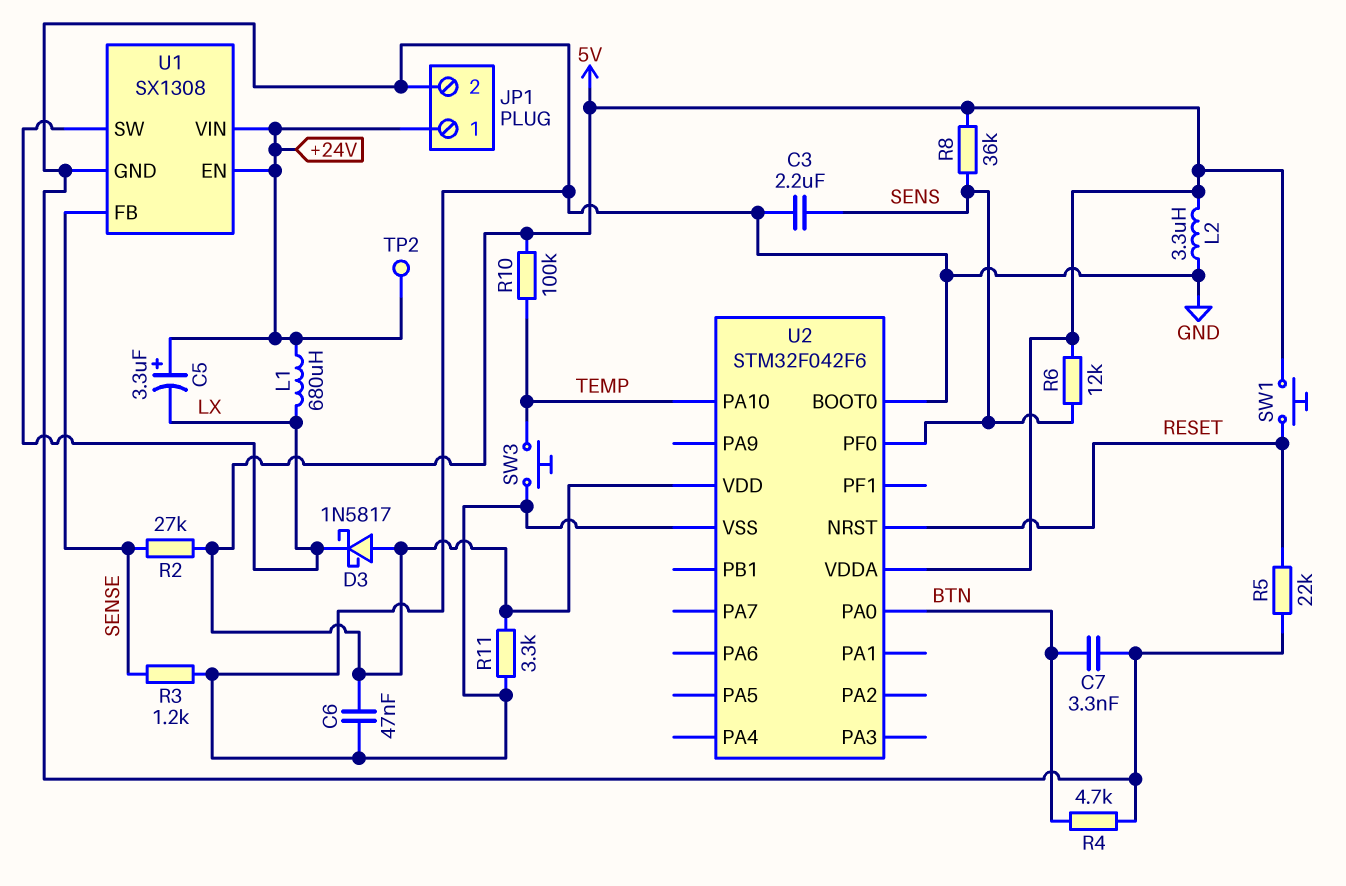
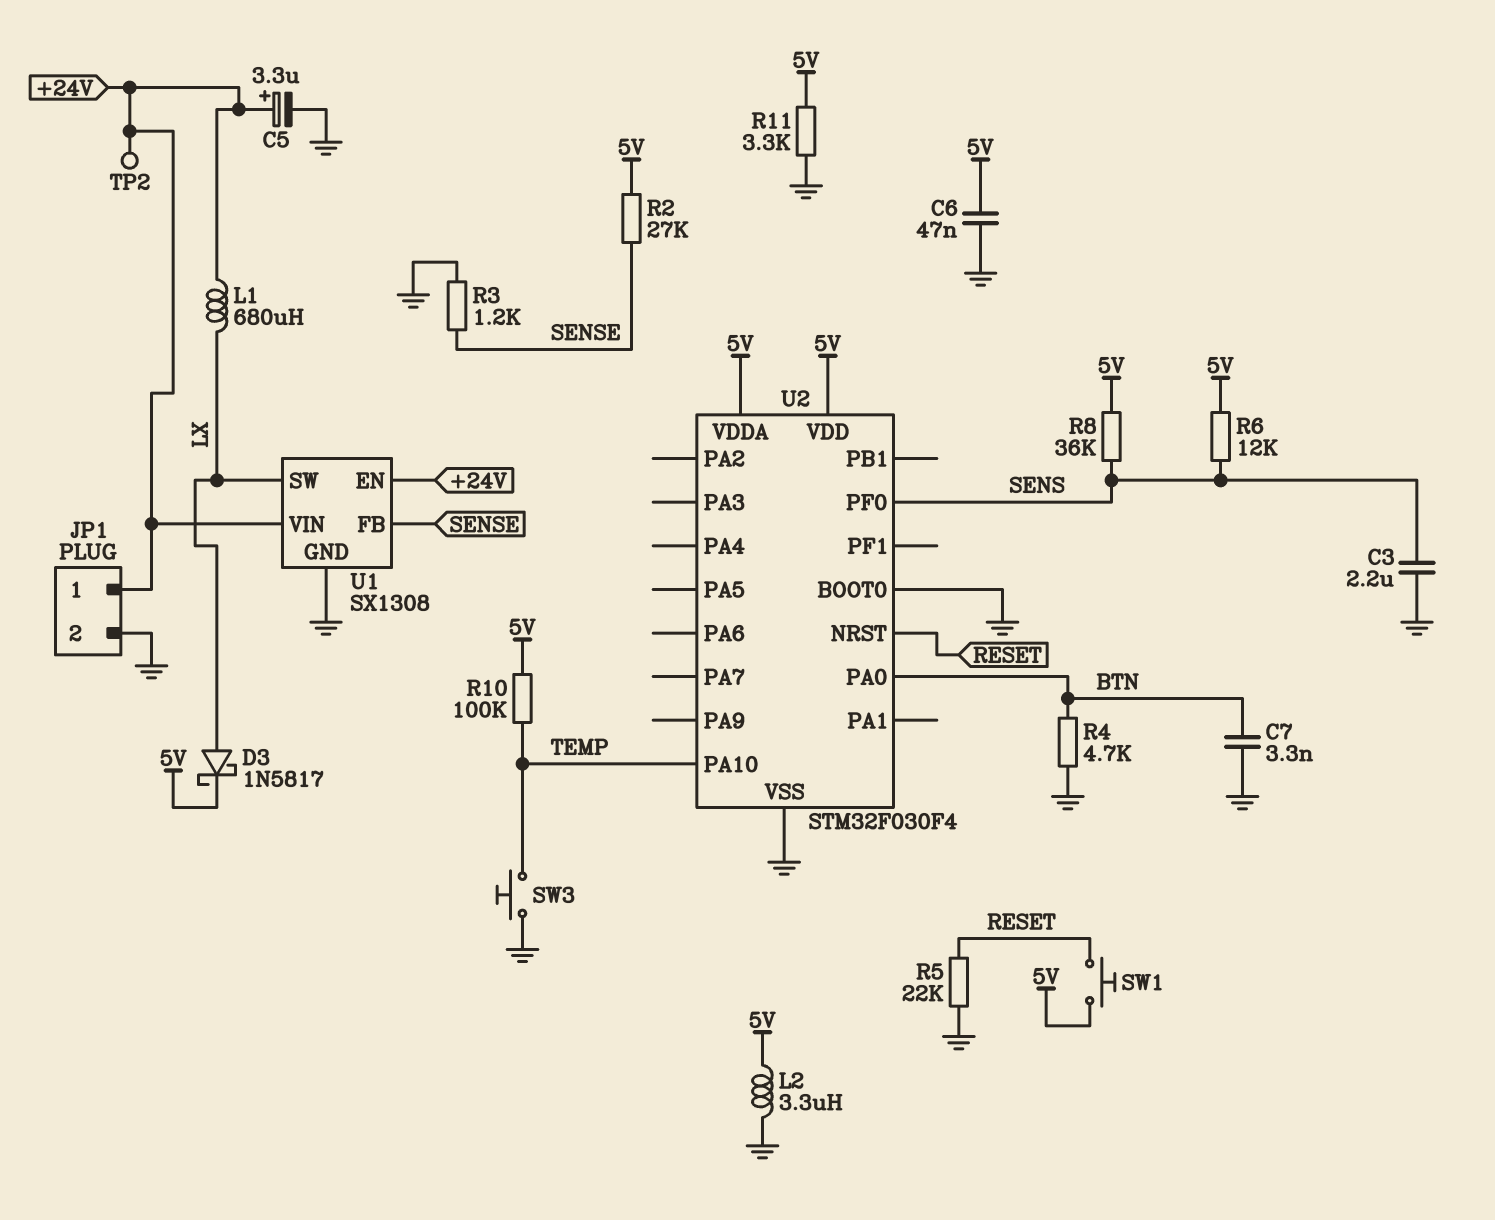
C5: 3.3uF (plus +24V, minus LX) -> 3.3uF (plus +24V, minus GND)
D3: schottky 1N5817 (A 5V, K LX) -> schottky 1N5817 (A LX, K 5V)
U2: STM32F042F6 -> STM32F030F4

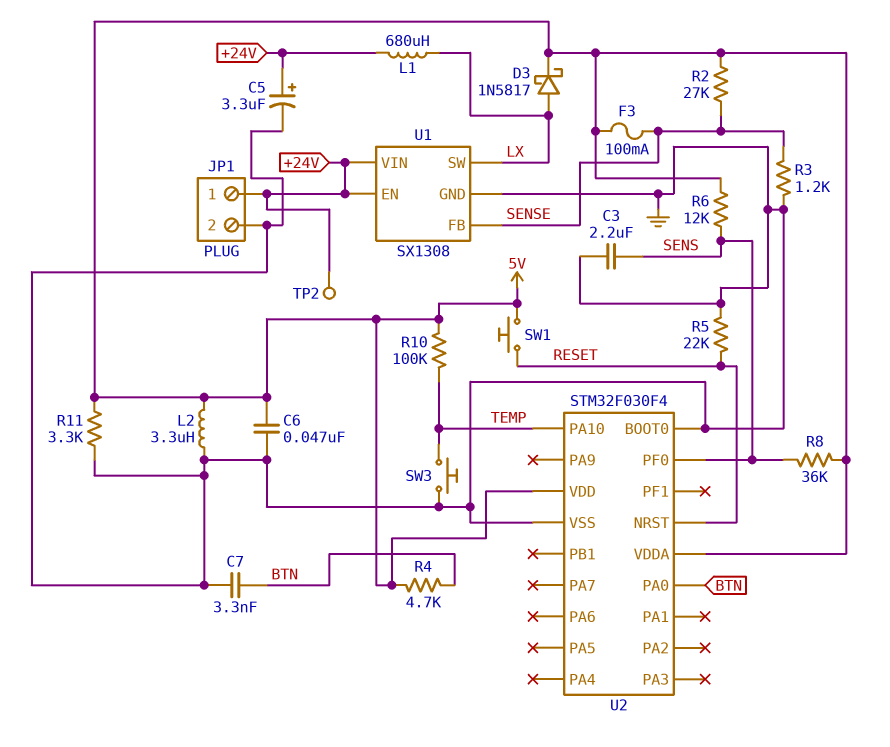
F3: none -> 100mA (5V, SENSE)
R4: 4.7k (BTN, GND) -> 4.7k (5V, BTN)

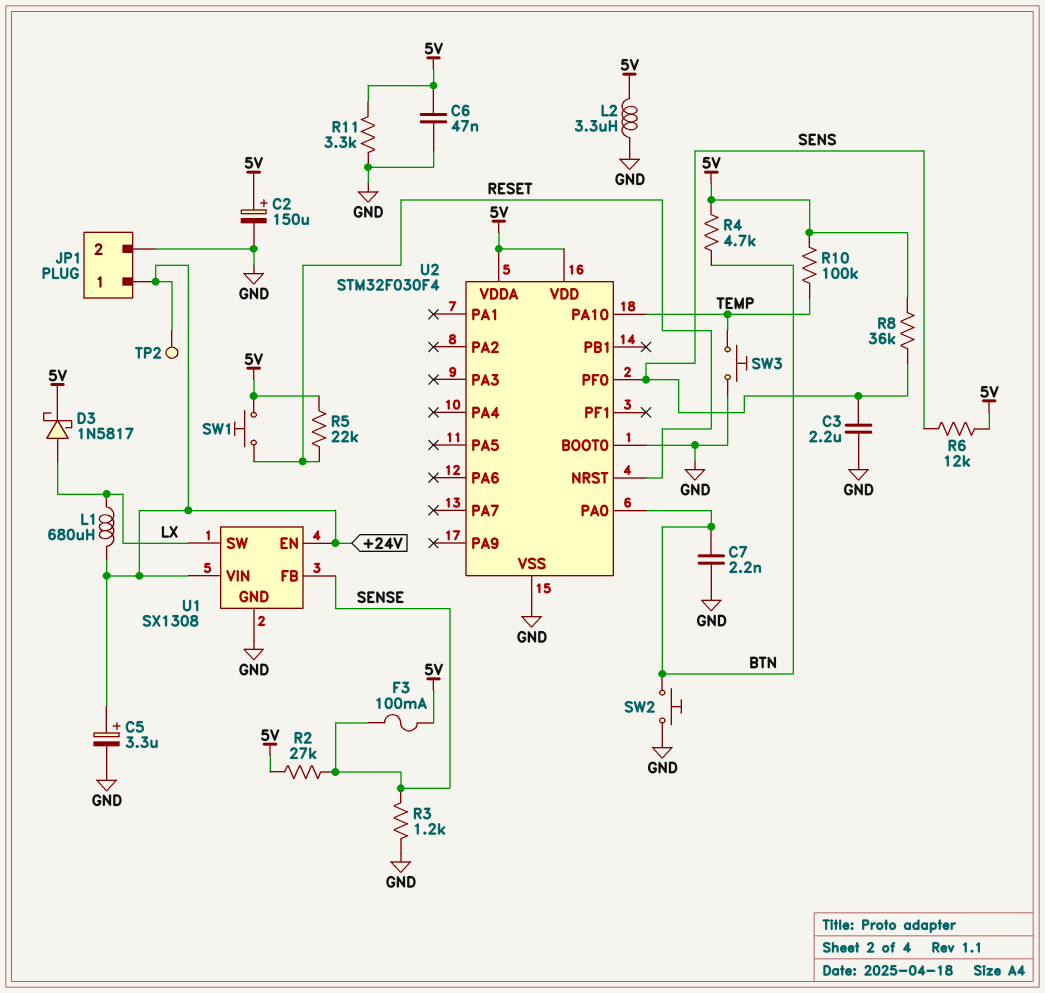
C2: none -> 150uF (plus 5V, minus GND)
C7: 3.3nF (BTN, GND) -> 2.2nF (BTN, GND)
R5: 22k (GND, RESET) -> 22k (5V, RESET)
SW2: none -> button (BTN, GND)

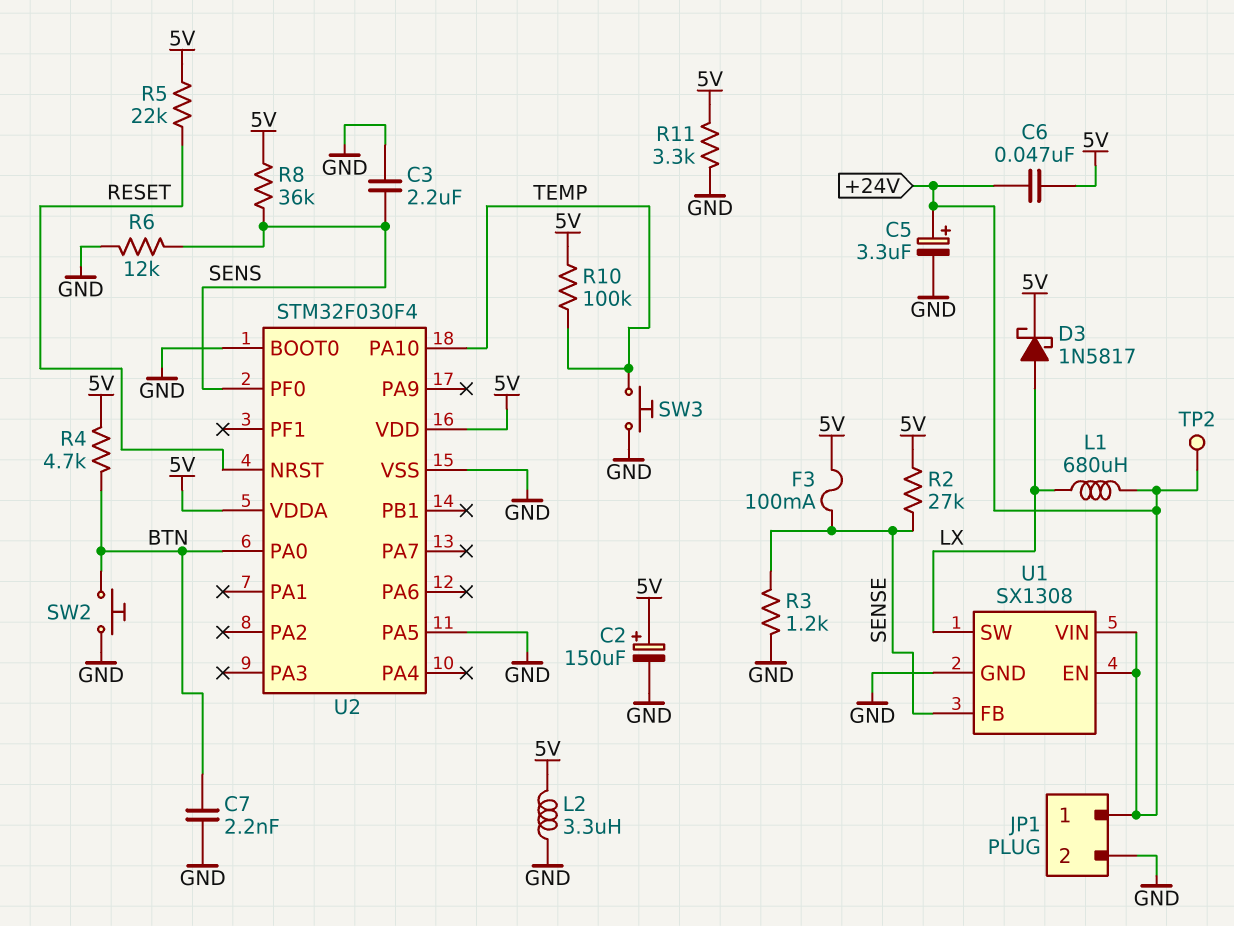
C6: 47nF (5V, GND) -> 47nF (+24V, 5V)
R6: 12k (5V, SENS) -> 12k (GND, SENS)
SW1: button (5V, RESET) -> none
U2 pin PA5: none -> GND

